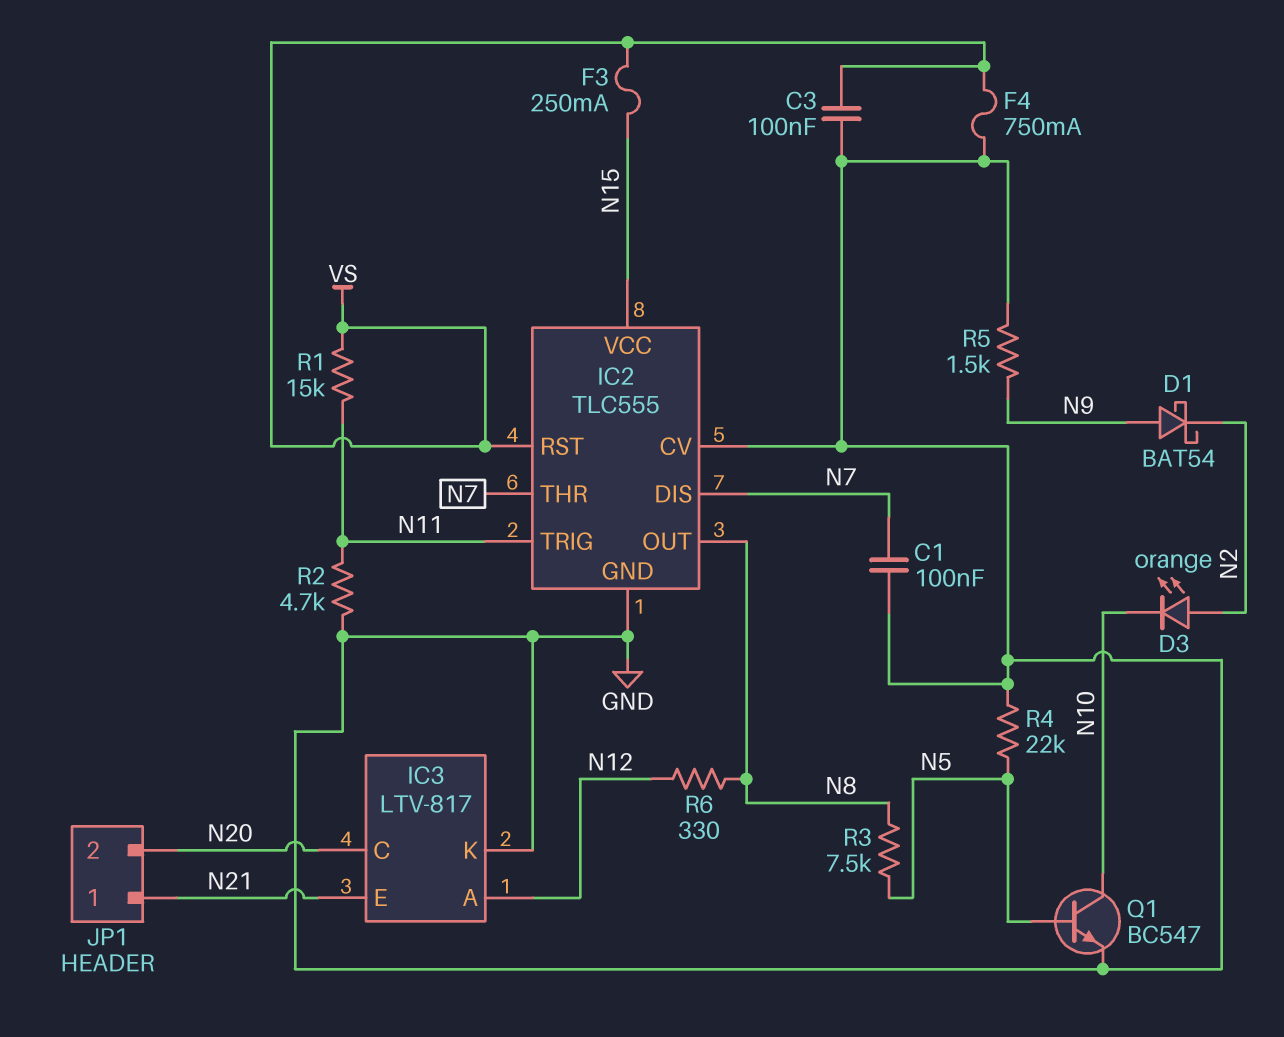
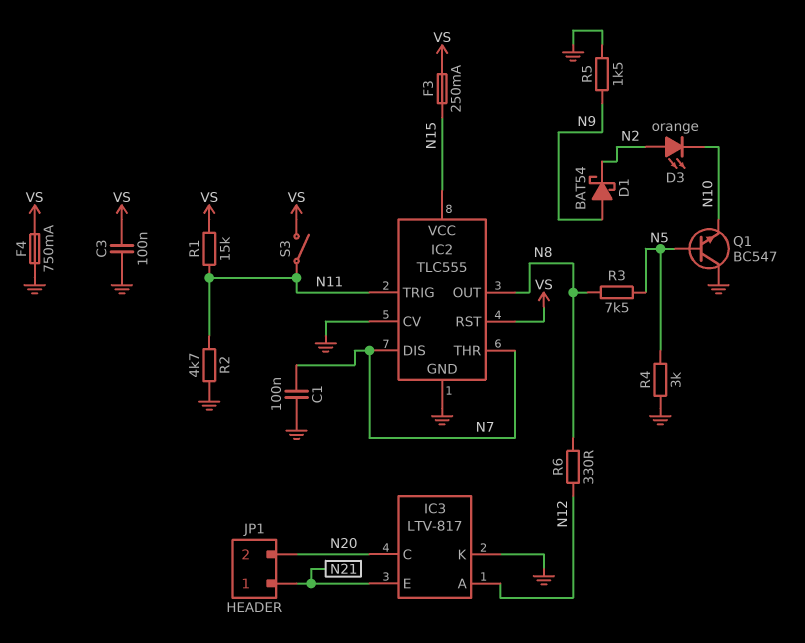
Q1: NPN BC547 (B N5, C N10, E GND) -> NPN BC547 (B N5, C GND, E N10)
R4: 22k (GND, N5) -> 3k (GND, N5)
S3: none -> switch (N11, VS)

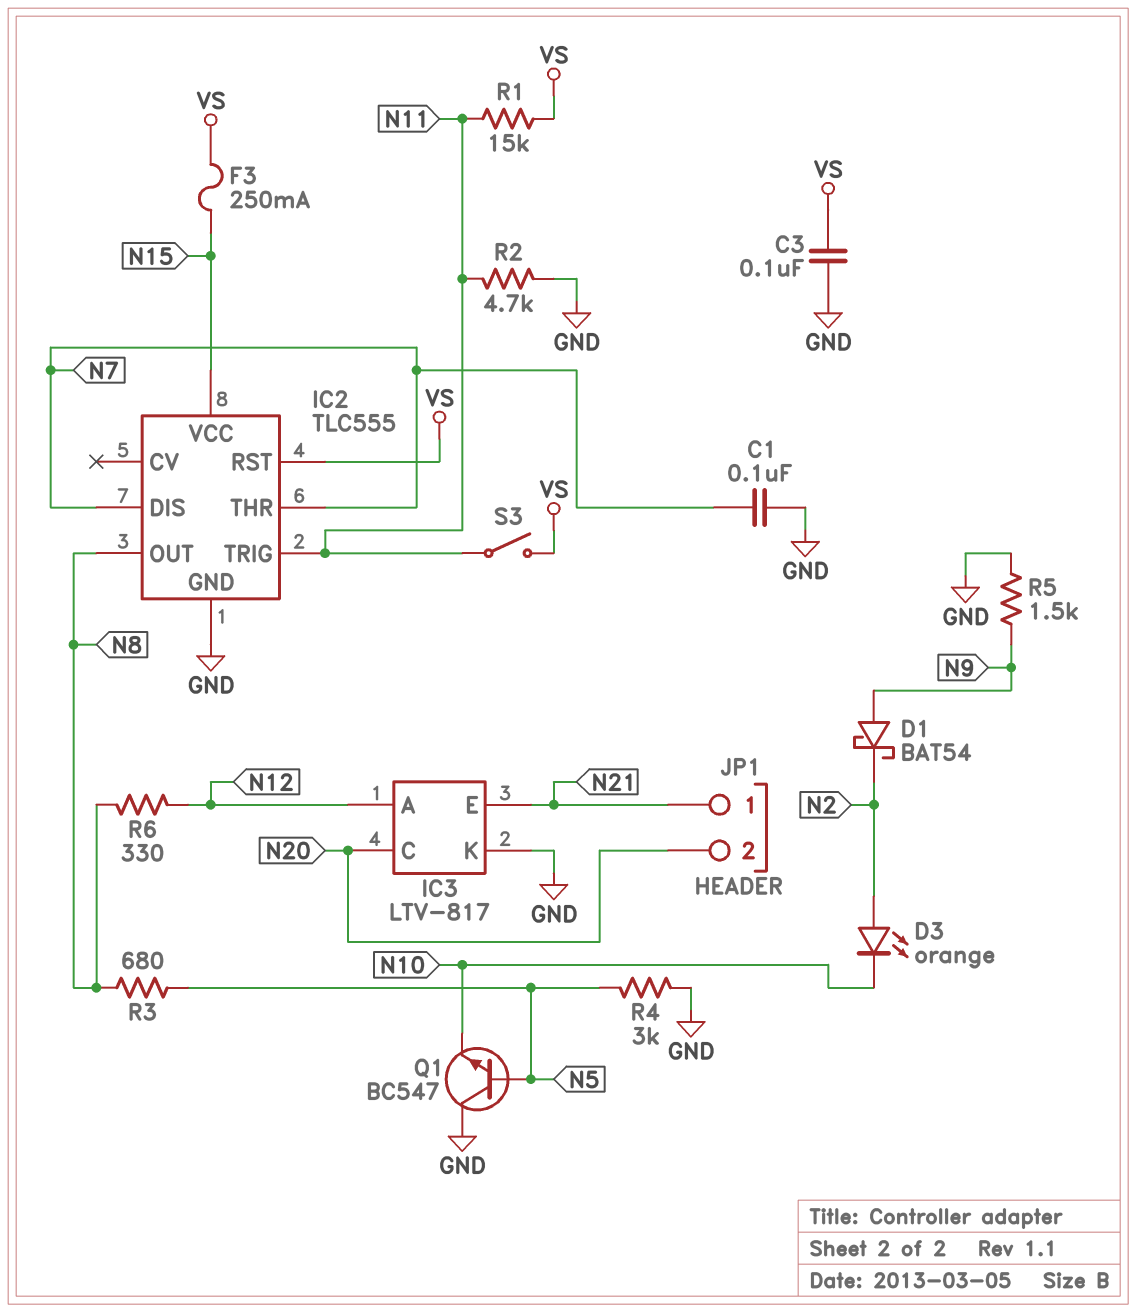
F4: 750mA (GND, VS) -> none
IC2 pin CV: GND -> none
R3: 7.5k (N5, N8) -> 680 (N5, N8)

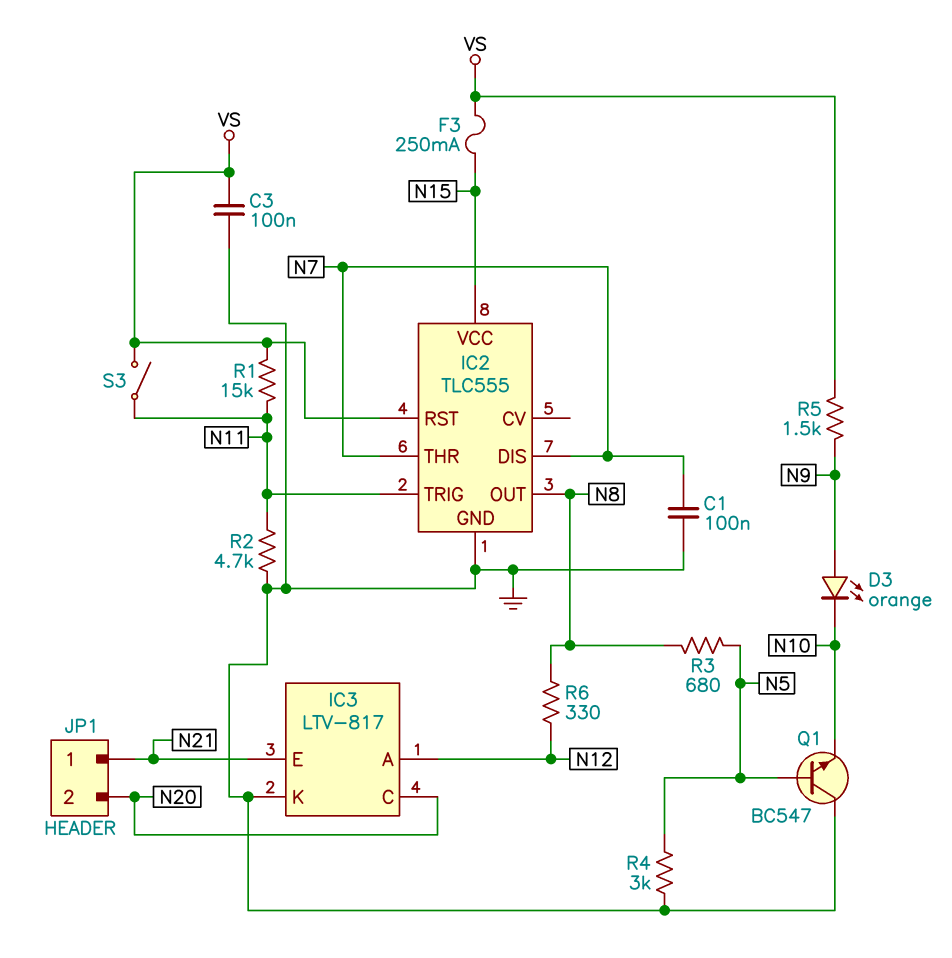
D1: schottky BAT54 (A N9, K N2) -> none
D3: LED orange (A N2, K N10) -> LED orange (A N9, K N10)
R5: 1.5k (GND, N9) -> 1.5k (N9, VS)

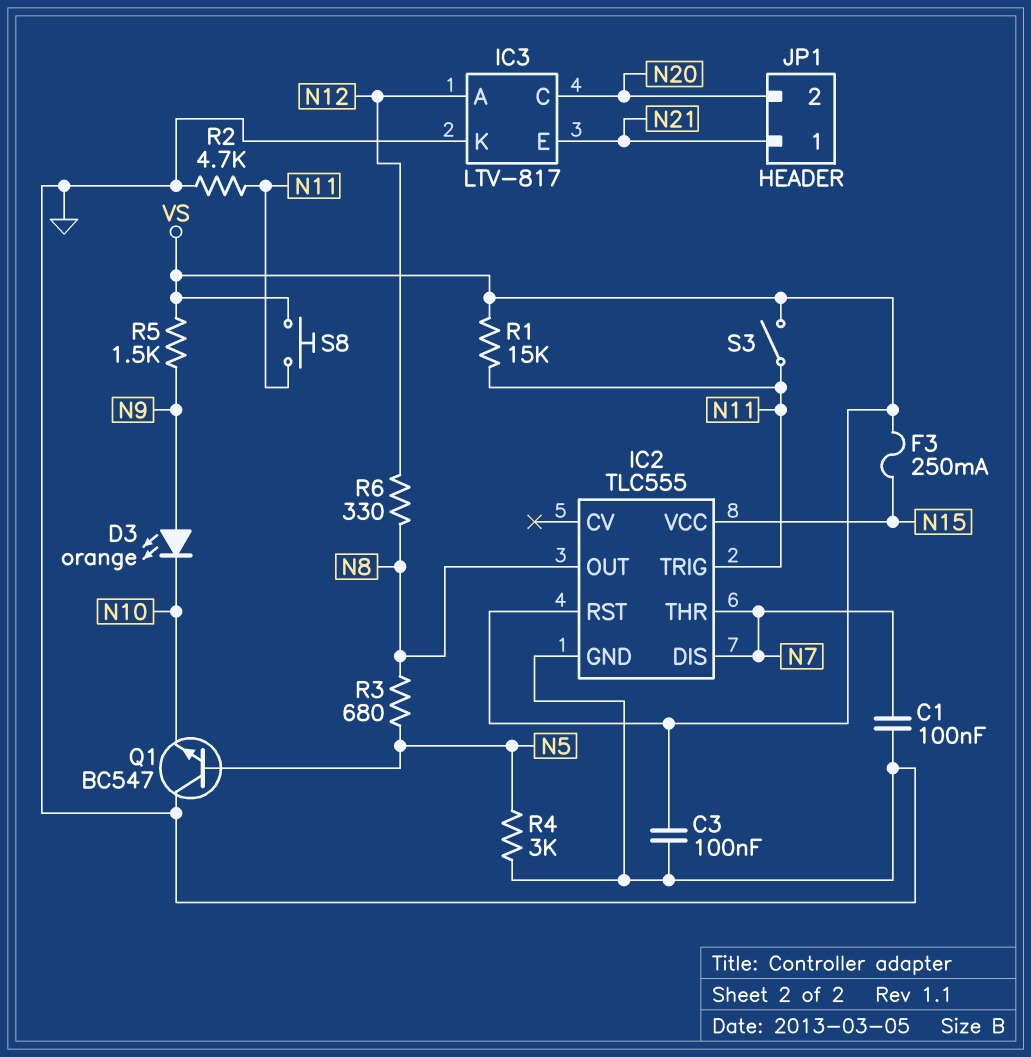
S8: none -> button (N11, VS)

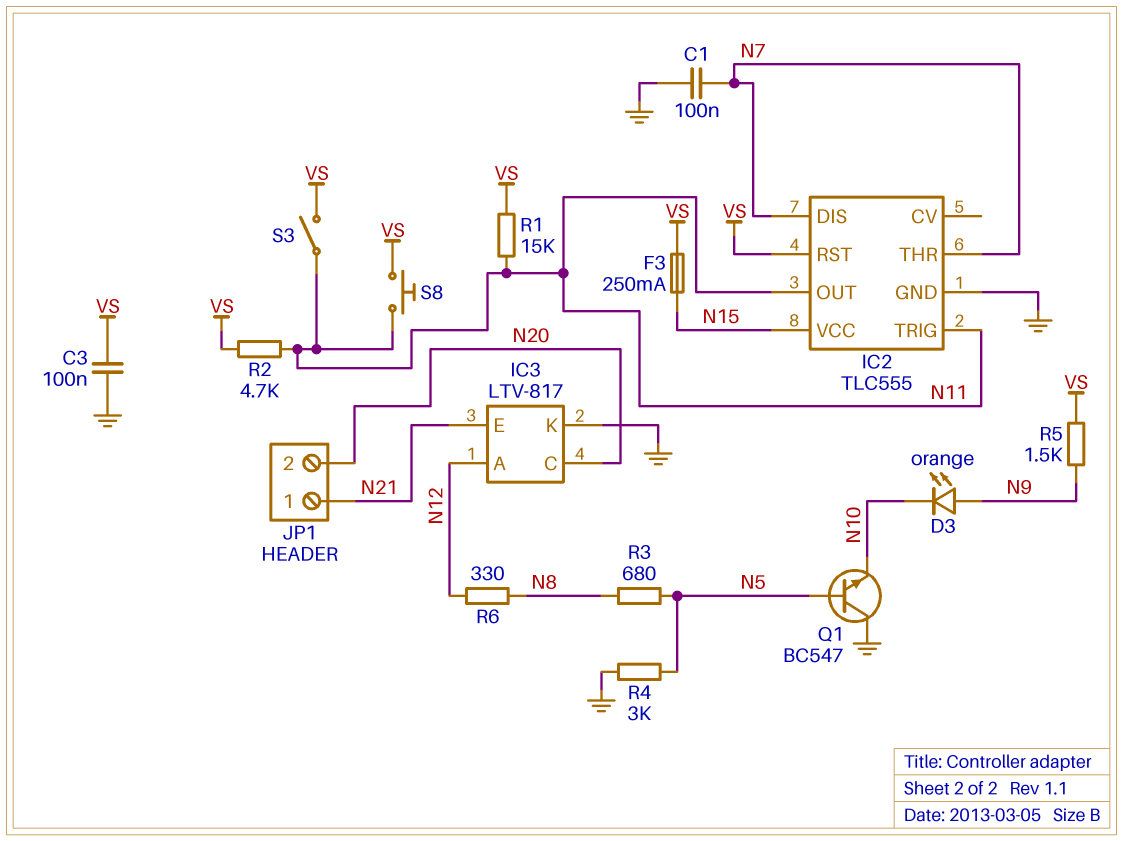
IC2 pin OUT: N8 -> N11
R2: 4.7k (GND, N11) -> 4.7k (N11, VS)

